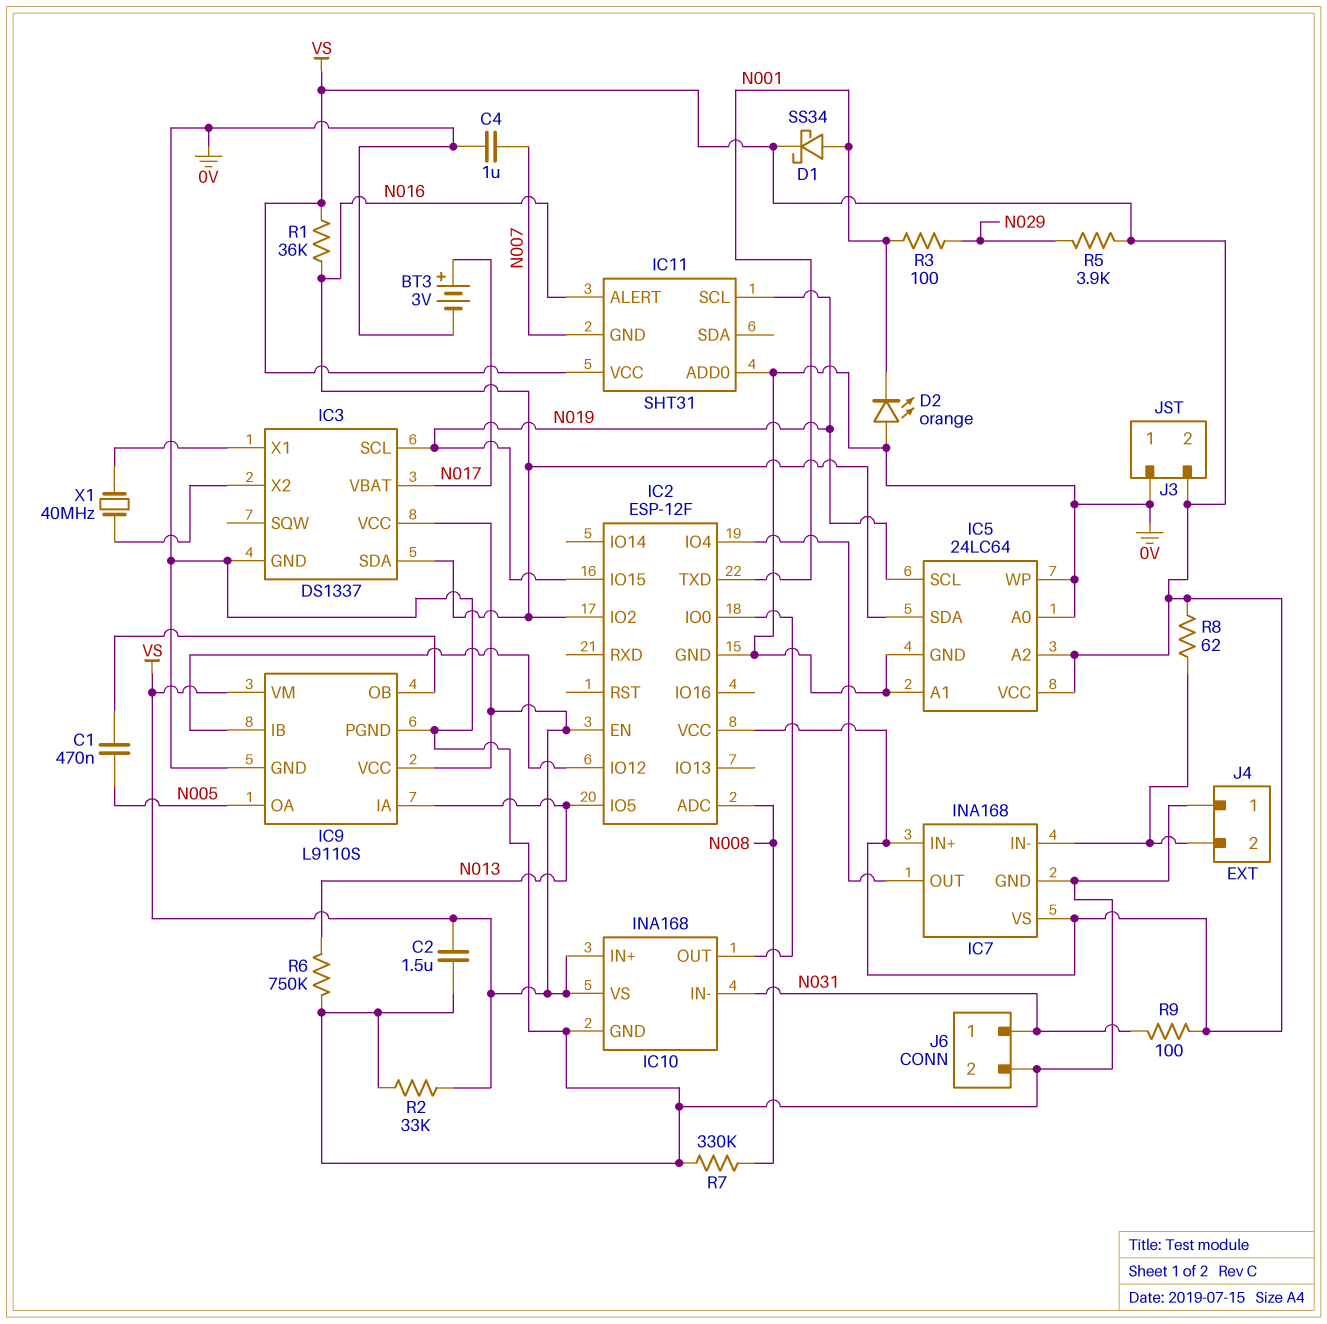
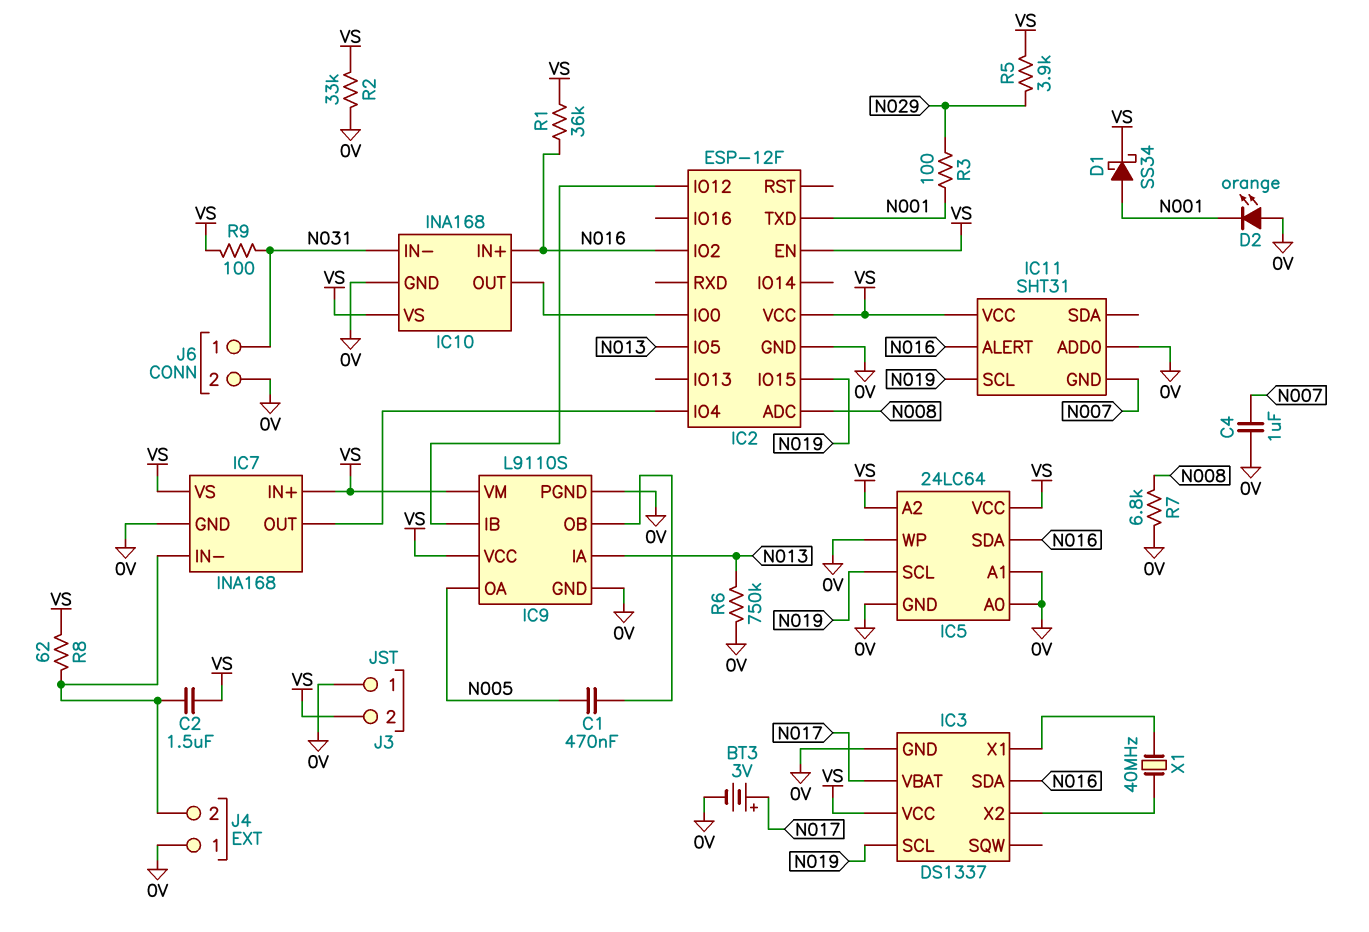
C2: 1.5uF (0V, VS) -> 1.5uF (IC7/IN-, VS)
IC10 pin IN+: VS -> N016
R7: 330k (0V, N008) -> 6.8k (0V, N008)

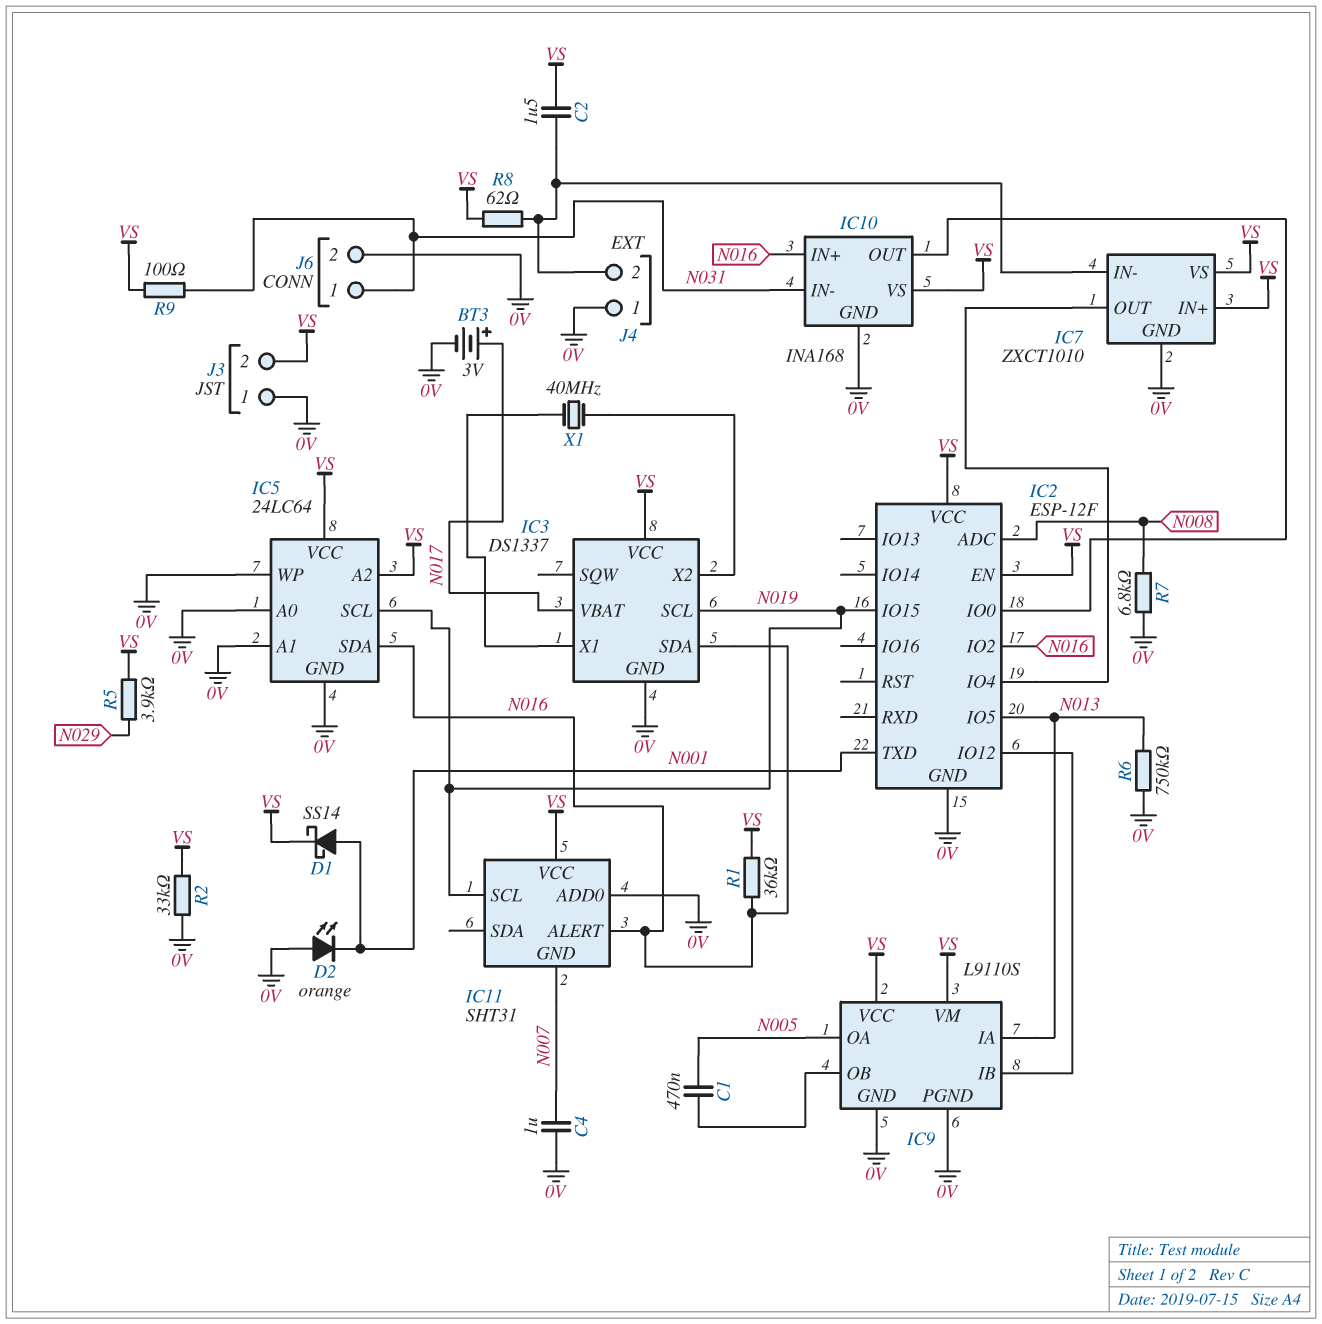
D1: schottky SS34 (A N001, K VS) -> schottky SS14 (A N001, K VS)
IC7: INA168 -> ZXCT1010
R3: 100 (N001, N029) -> none

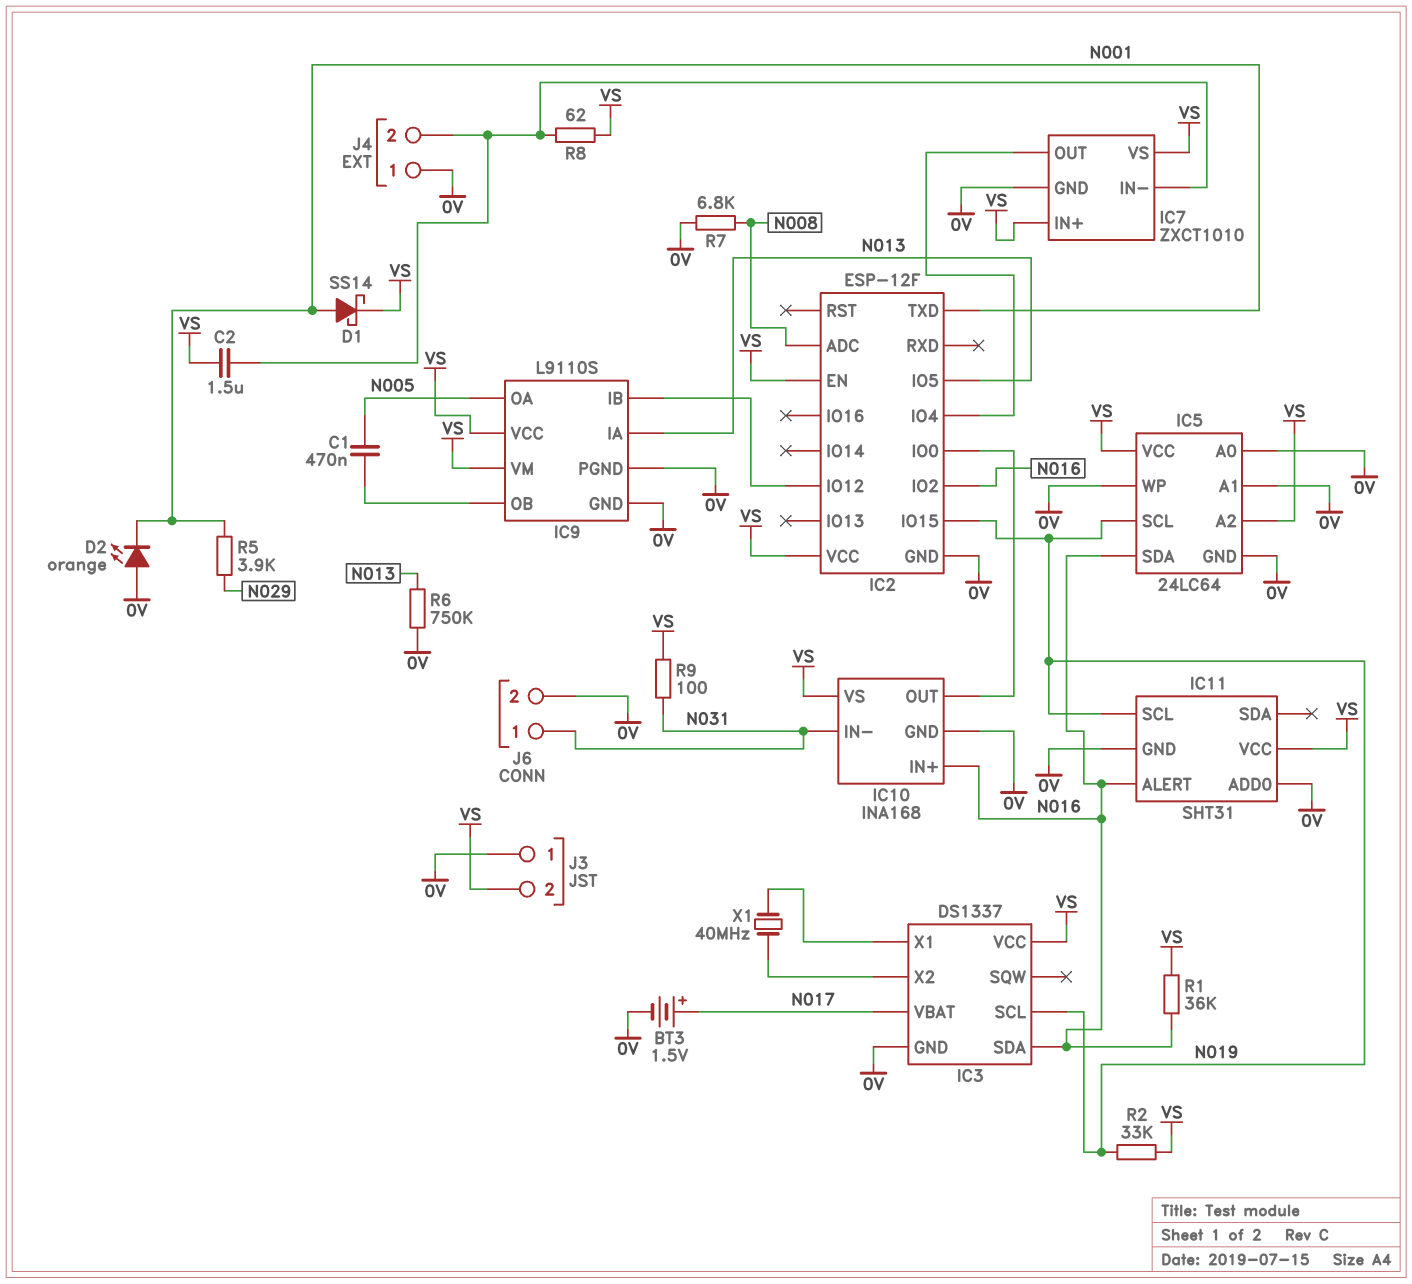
BT3: 3V (plus N017, minus 0V) -> 1.5V (plus N017, minus 0V)
C4: 1uF (0V, N007) -> none
IC11 pin GND: N007 -> 0V
R2: 33k (0V, VS) -> 33k (N019, VS)
R5: 3.9k (N029, VS) -> 3.9k (N001, N029)

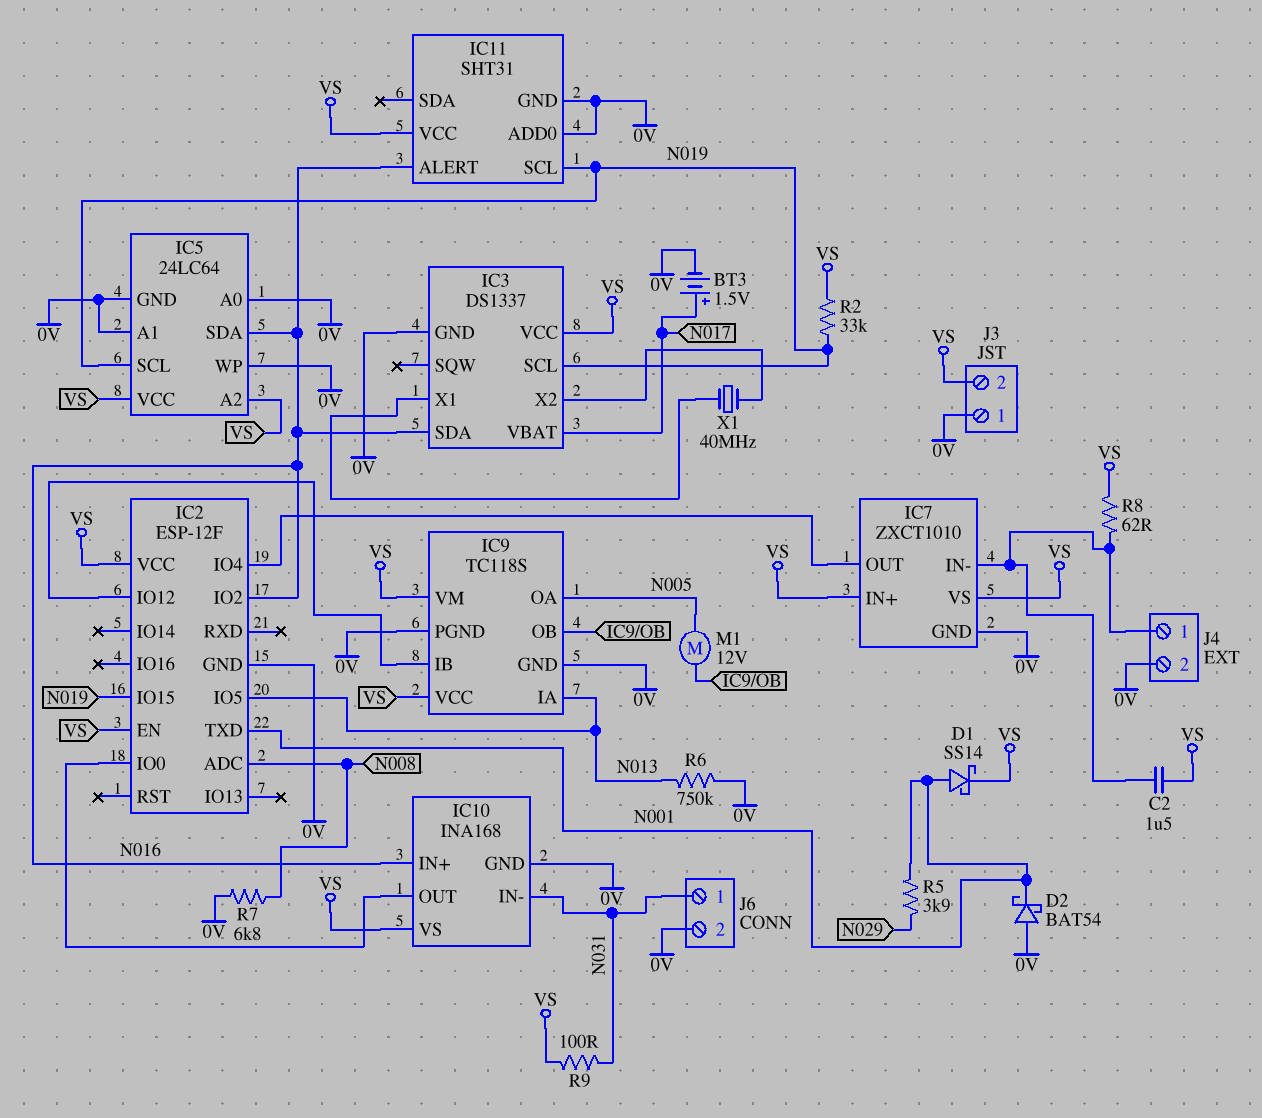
C1: 470nF (IC9/OB, N005) -> none
D2: LED orange (A 0V, K N001) -> schottky BAT54 (A 0V, K N001)
IC9: L9110S -> TC118S
J4 pin 1: 0V -> IC7/IN-
J4 pin 2: IC7/IN- -> 0V
M1: none -> motor 12V (IC9/OB, N005)
R1: 36k (N016, VS) -> none

